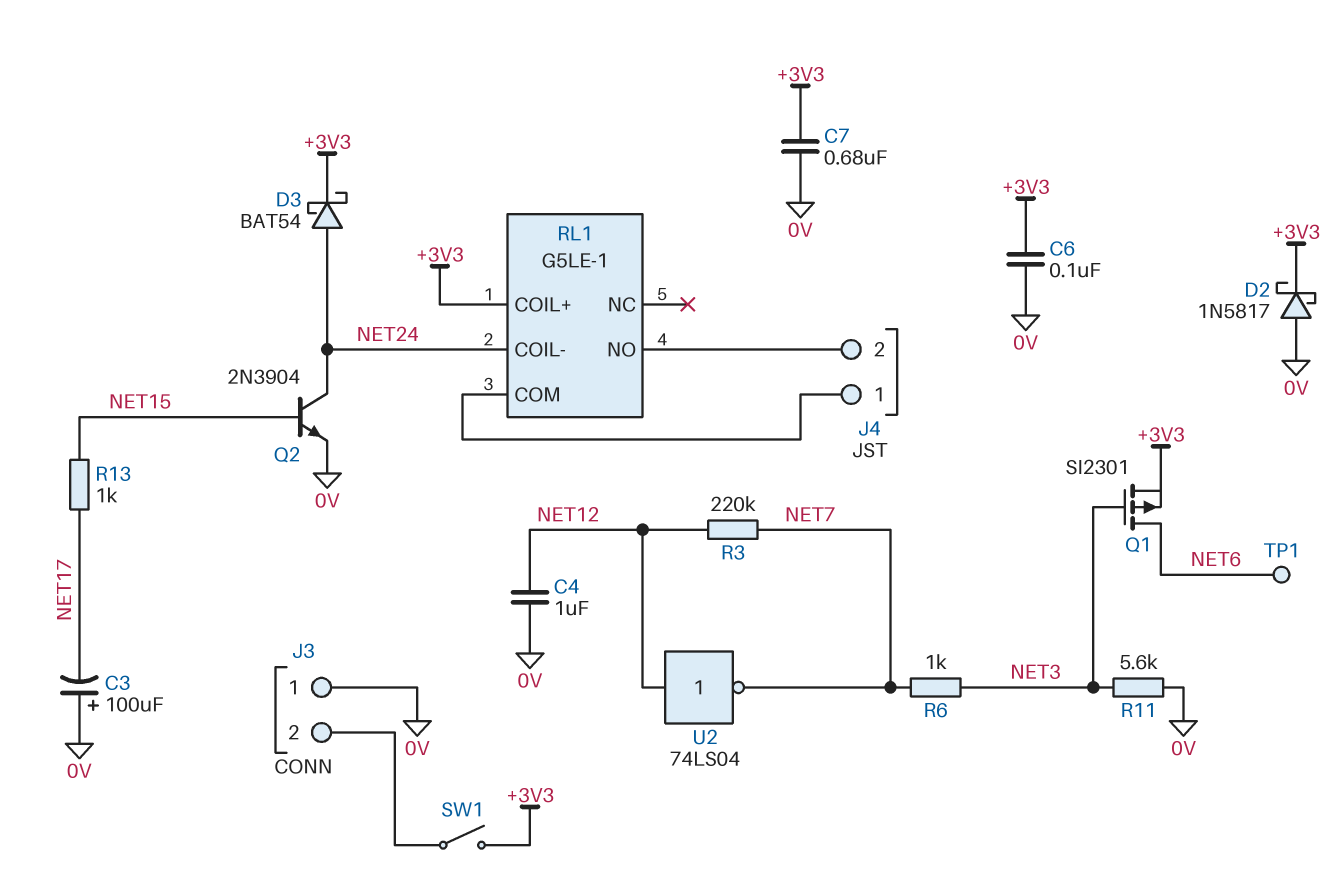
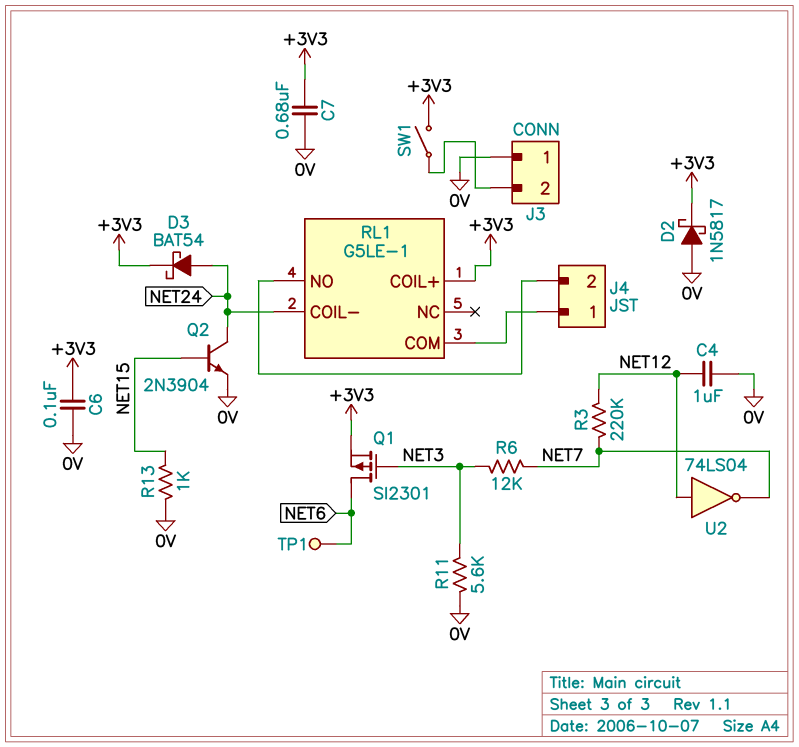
C3: 100uF (plus 0V, minus NET17) -> none
R6: 1k (NET3, NET7) -> 12k (NET3, NET7)
R13: 1k (NET15, NET17) -> 1k (0V, NET15)

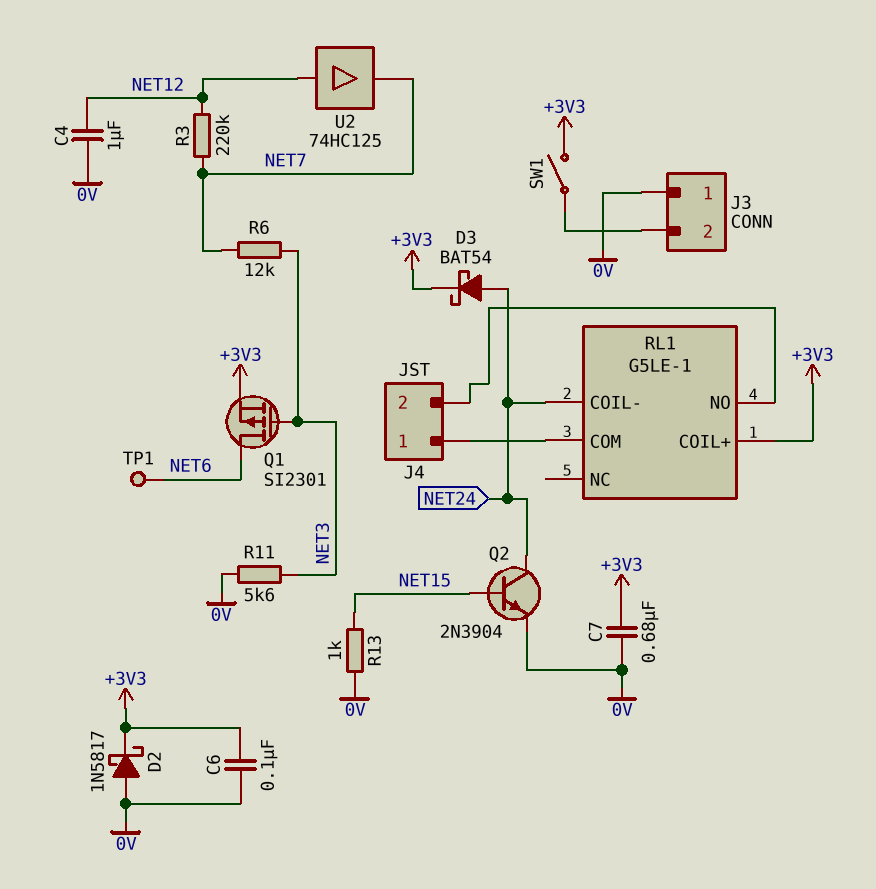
U2: NOT 74LS04 (in NET12, out NET7) -> buffer 74HC125 (in NET12, out NET7)

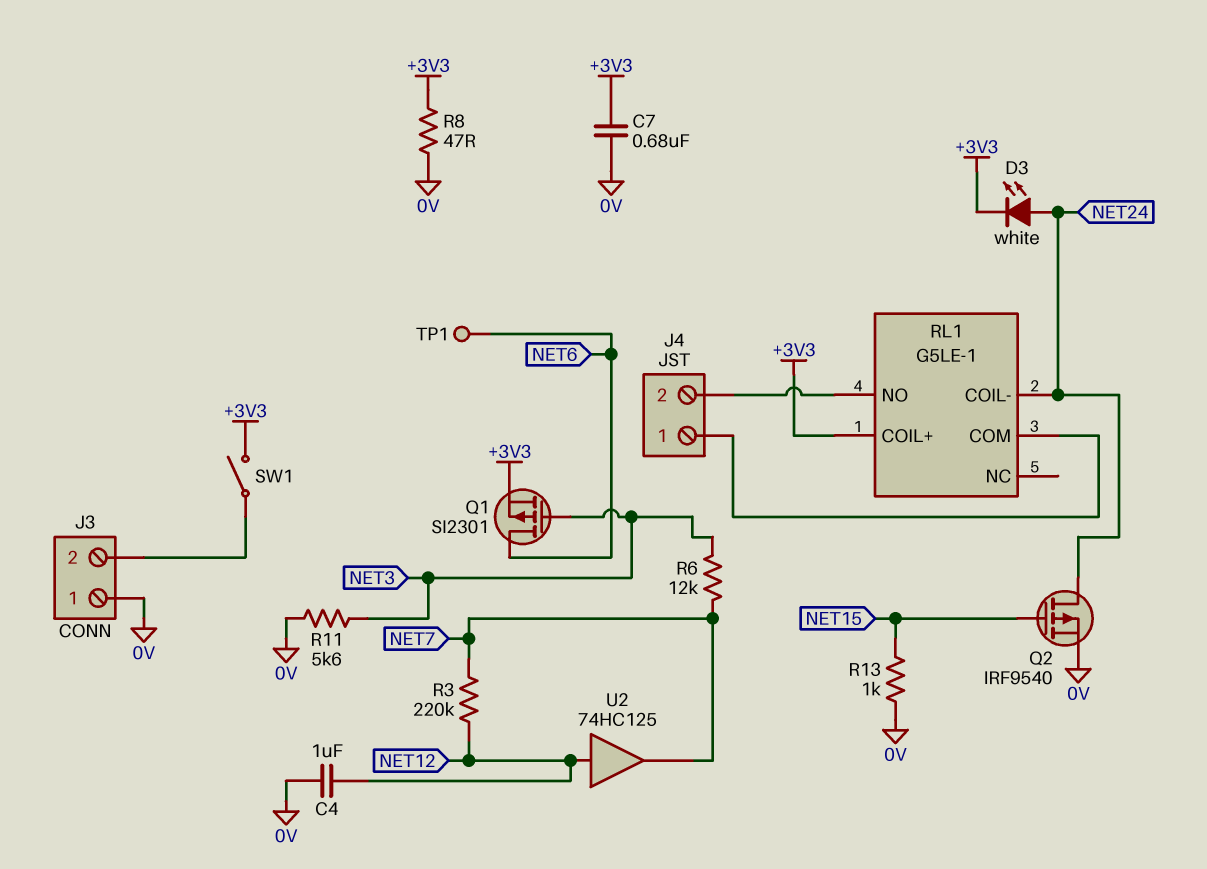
C6: 100nF (+3V3, 0V) -> none
D2: schottky 1N5817 (A 0V, K +3V3) -> none
D3: schottky BAT54 (A NET24, K +3V3) -> LED white (A NET24, K +3V3)
Q2: NPN 2N3904 (B NET15, C NET24, E 0V) -> PMOS IRF9540 (G NET15, D NET24, S 0V)
R8: none -> 47 (+3V3, 0V)

